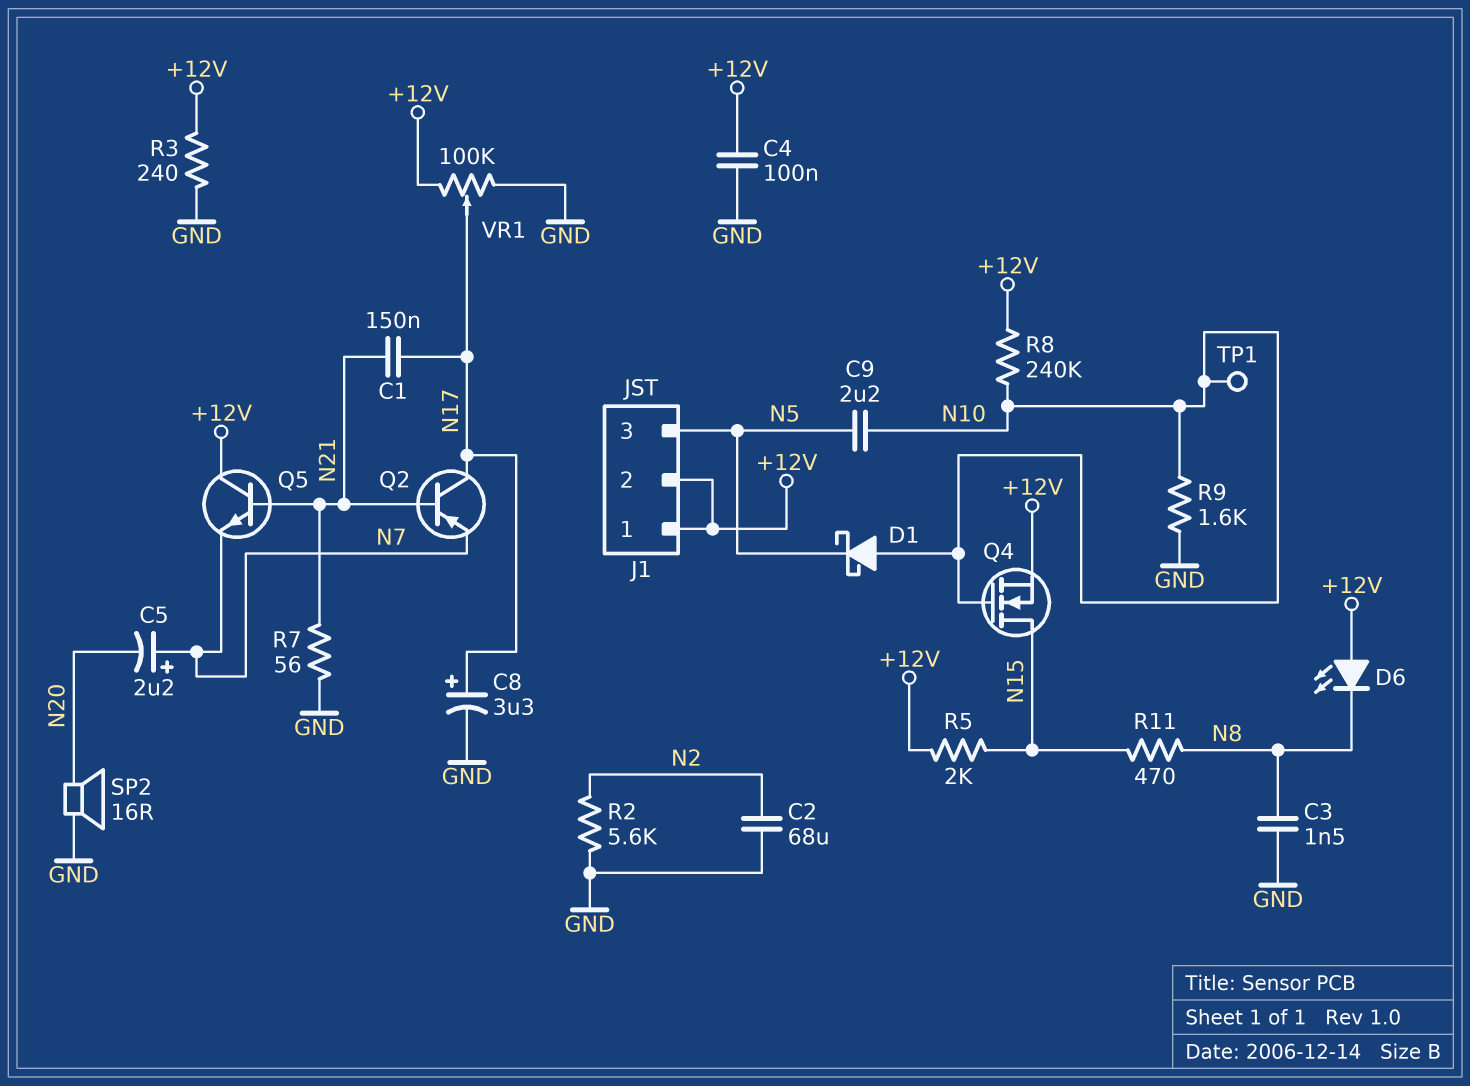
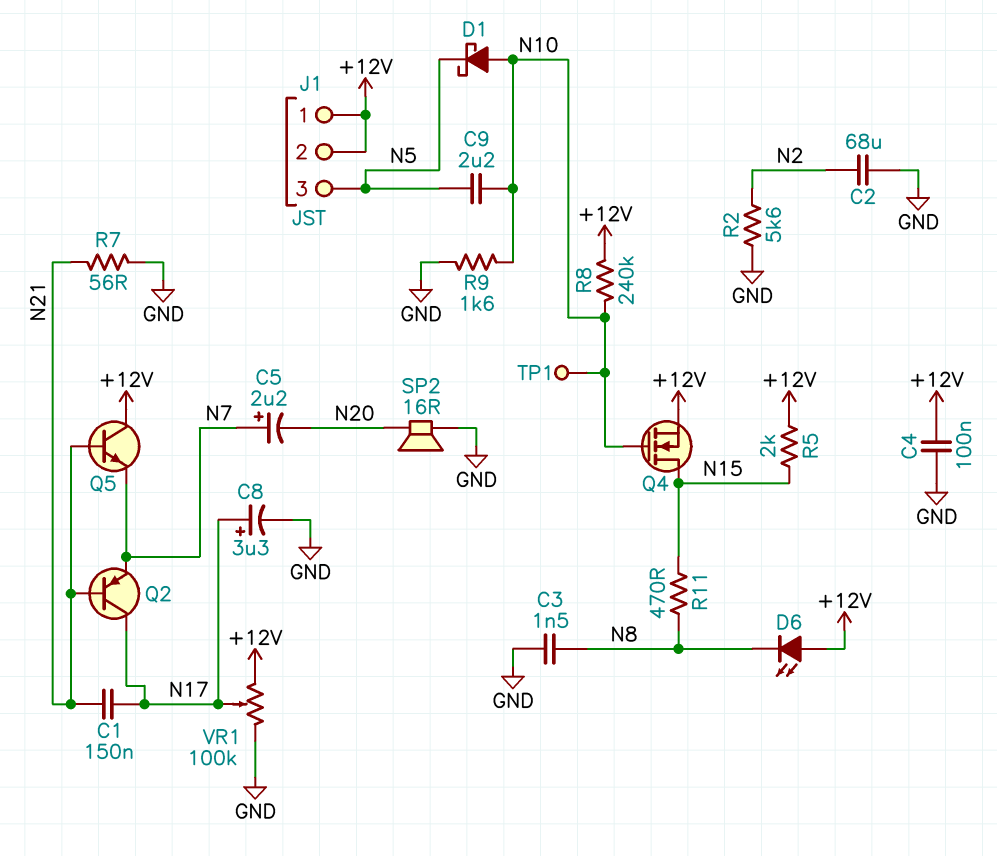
R3: 240 (+12V, GND) -> none

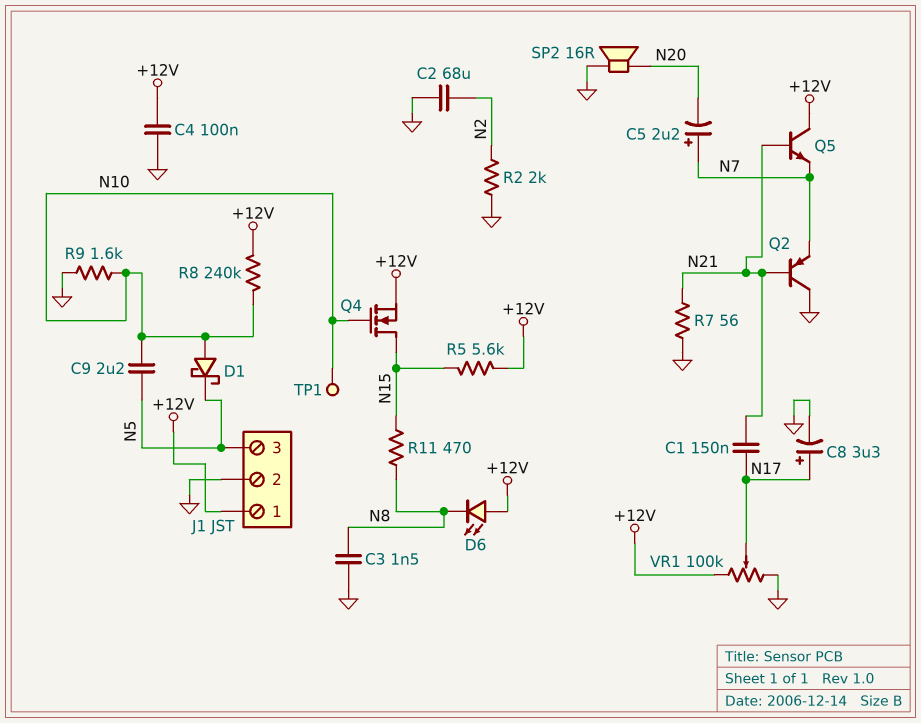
J1 pin 2: +12V -> GND
Q2: PNP (B N21, C N17, E N7) -> PNP (B N21, C GND, E N7)
R2: 5.6k (GND, N2) -> 2k (GND, N2)
R5: 2k (+12V, N15) -> 5.6k (+12V, N15)

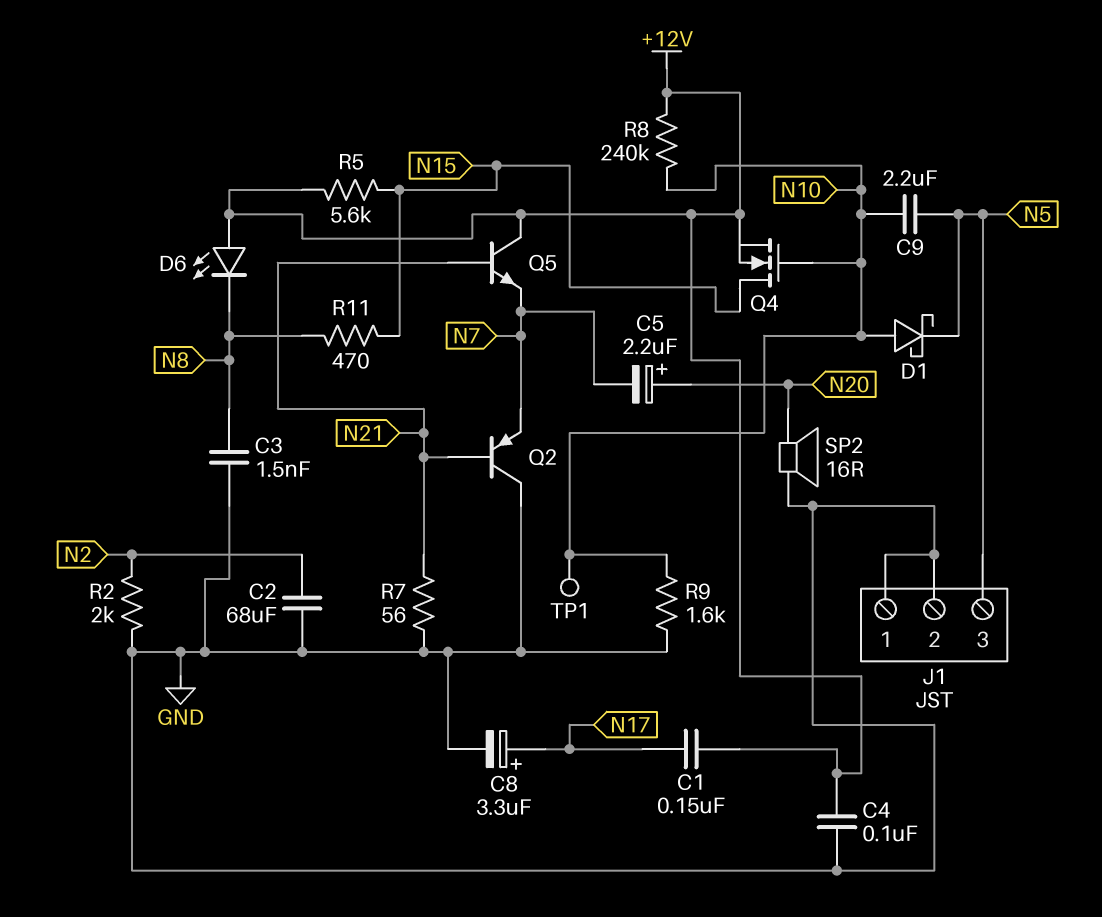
C1: 150nF (N17, N21) -> 150nF (+12V, N17)
C5: 2.2uF (plus N7, minus N20) -> 2.2uF (plus N20, minus N7)
J1 pin 1: +12V -> GND
VR1: 100k (+12V, GND, wiper N17) -> none

